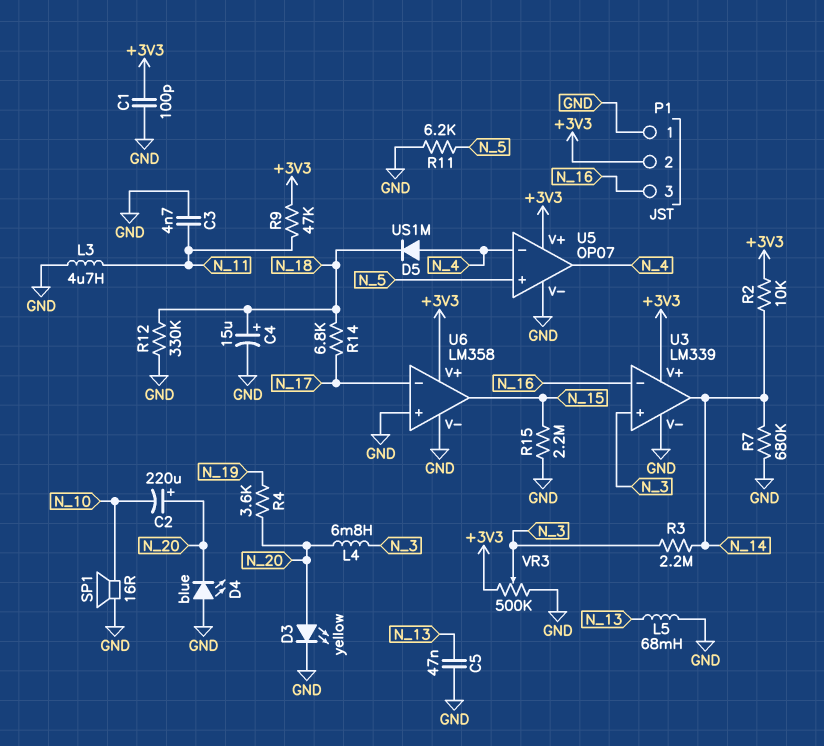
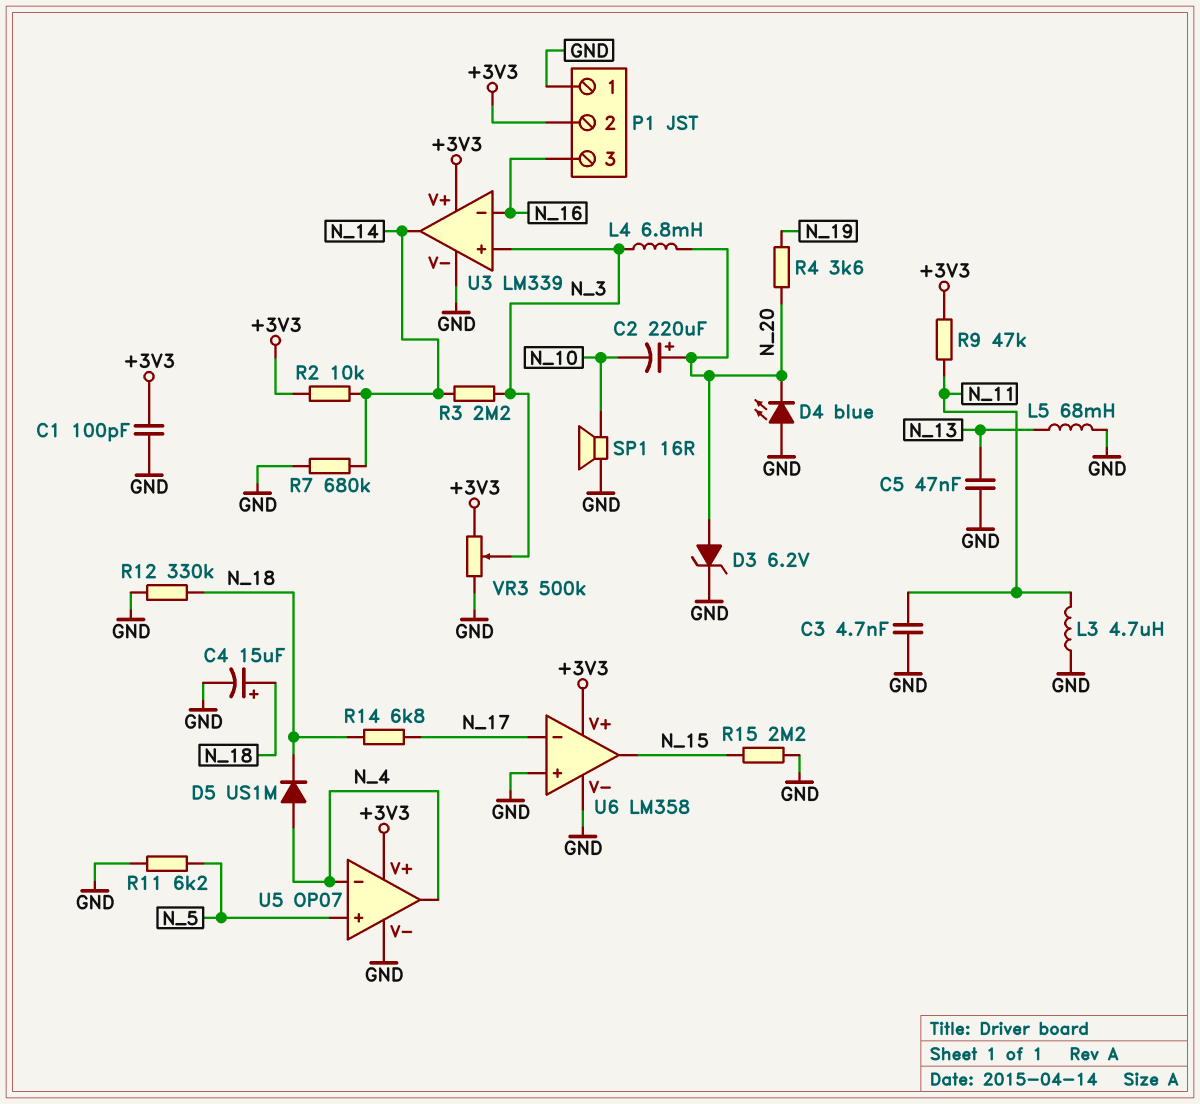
D3: LED yellow (A N_20, K GND) -> zener 6.2V (A N_20, K GND)

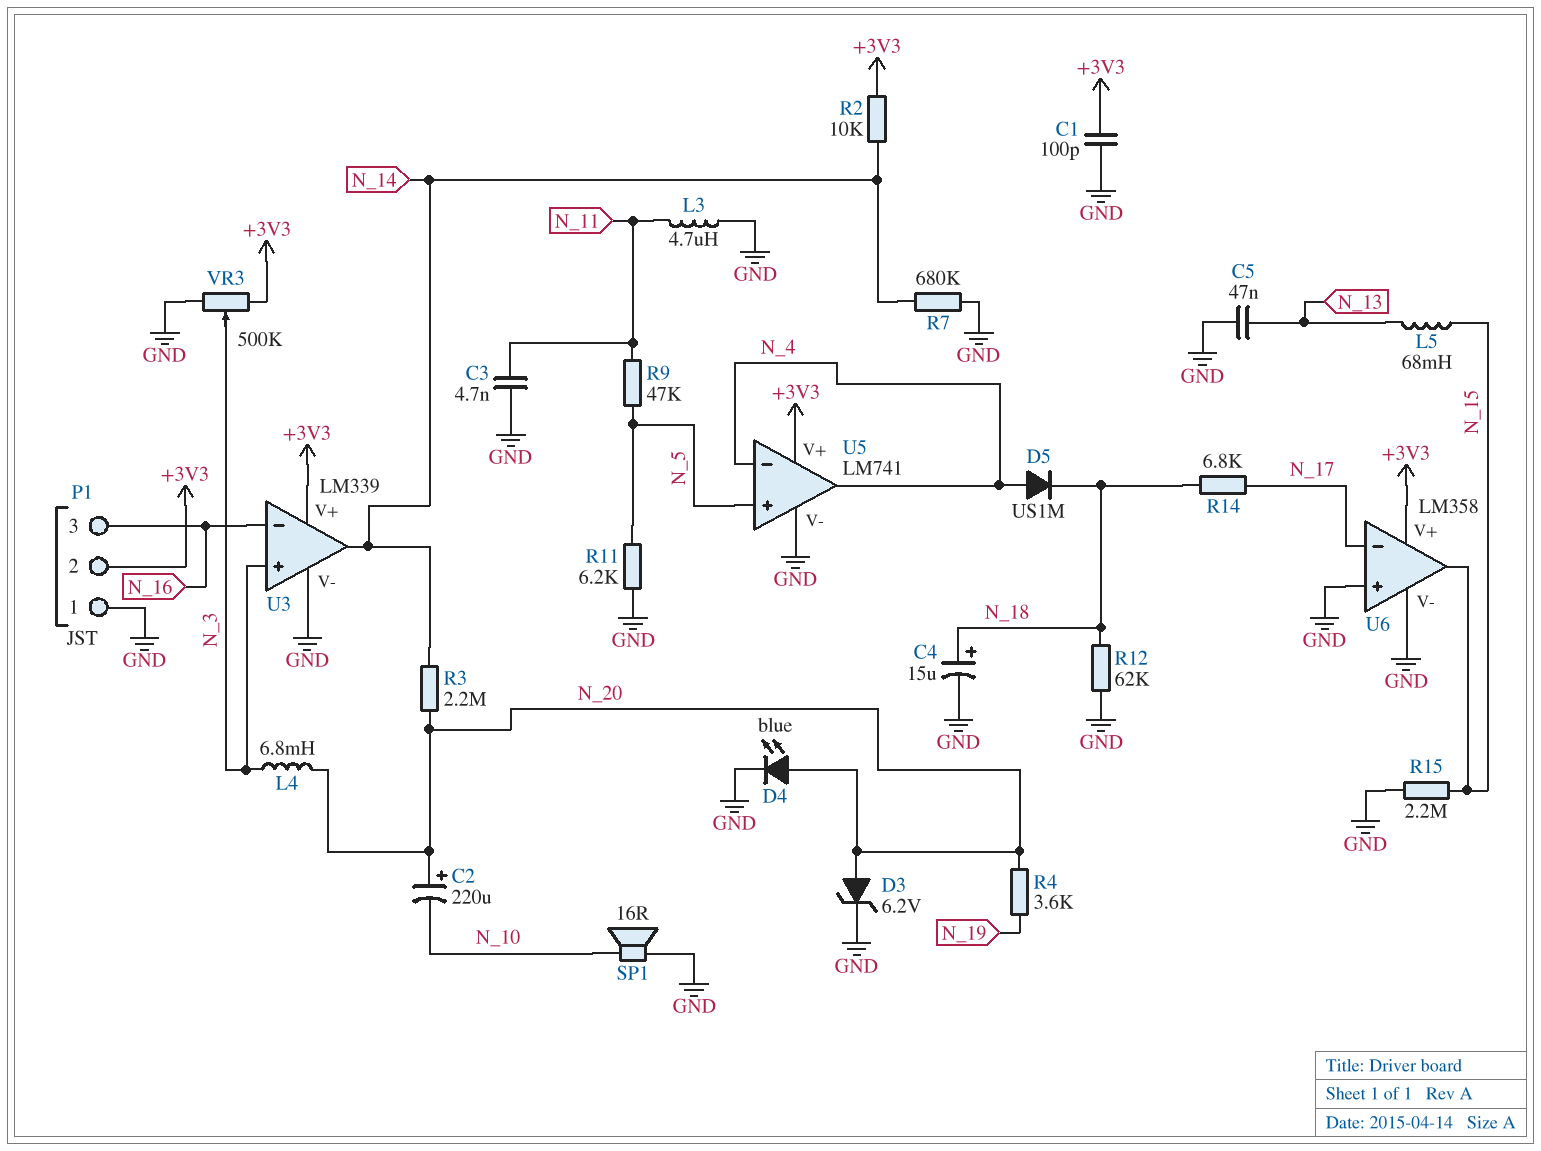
D4: LED blue (A GND, K N_20) -> LED blue (A N_20, K GND)
L5: 68mH (GND, N_13) -> 68mH (N_13, N_15)
R3: 2.2M (N_3, N_14) -> 2.2M (N_14, N_20)
R9: 47k (+3V3, N_11) -> 47k (N_5, N_11)
R12: 330k (GND, N_18) -> 62k (GND, N_18)
U5: OP07 -> LM741

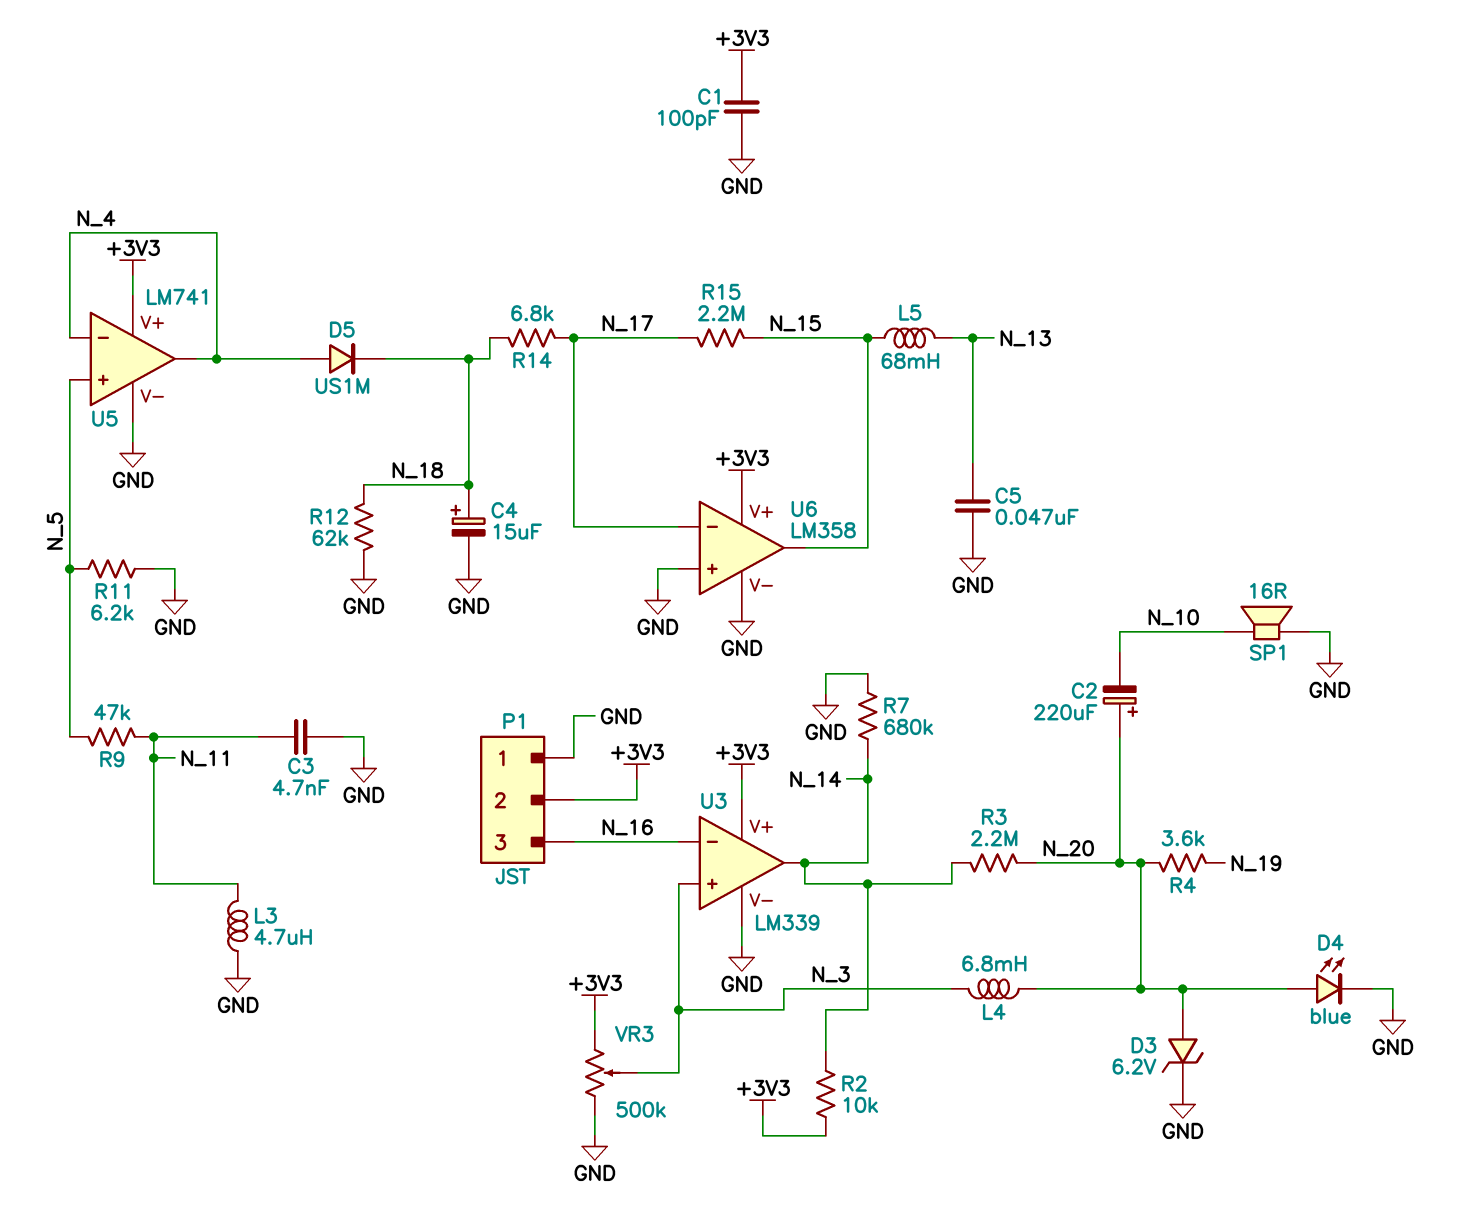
R15: 2.2M (GND, N_15) -> 2.2M (N_15, N_17)

